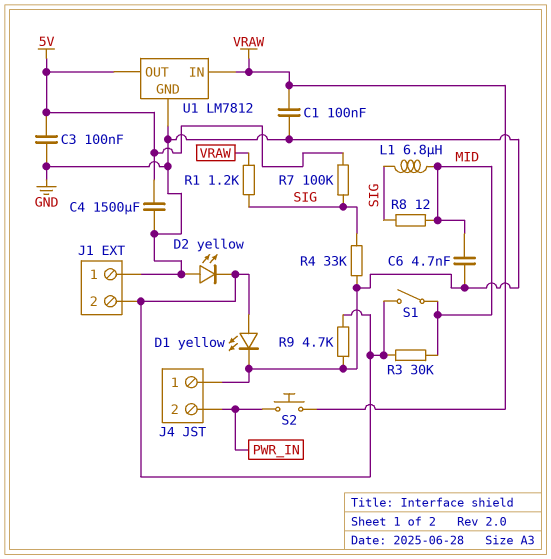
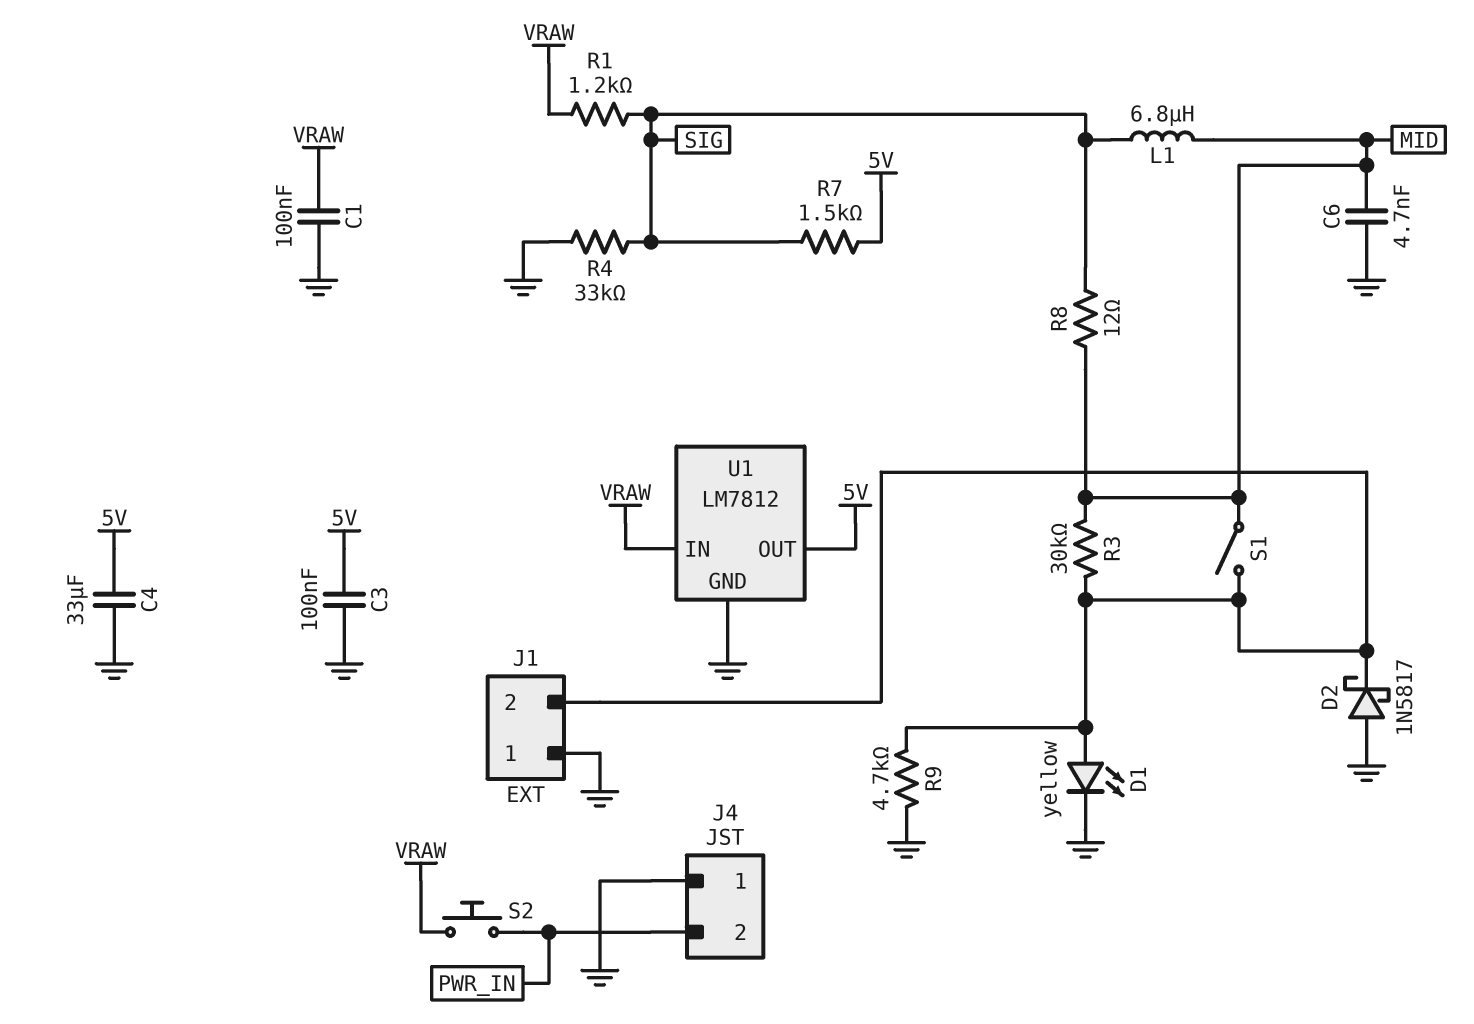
C4: 1500uF (5V, GND) -> 33uF (5V, GND)
D2: LED yellow (A GND, K J1/2) -> schottky 1N5817 (A GND, K J1/2)
R7: 100k (5V, SIG) -> 1.5k (5V, SIG)

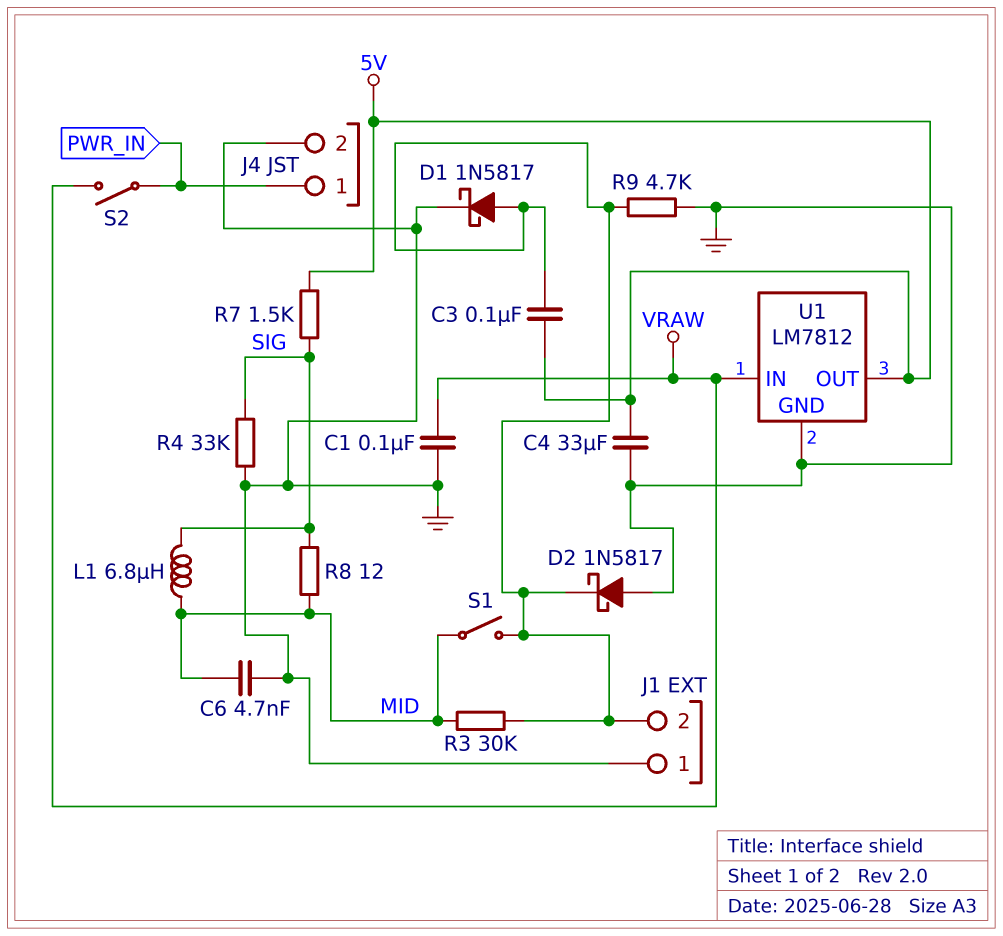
C3: 100nF (5V, GND) -> 100nF (5V, J1/2)
D1: LED yellow (A J1/2, K GND) -> schottky 1N5817 (A J1/2, K GND)
J4 pin 1: GND -> PWR_IN
J4 pin 2: PWR_IN -> GND
R1: 1.2k (SIG, VRAW) -> none
S2: button (PWR_IN, VRAW) -> switch (PWR_IN, VRAW)

